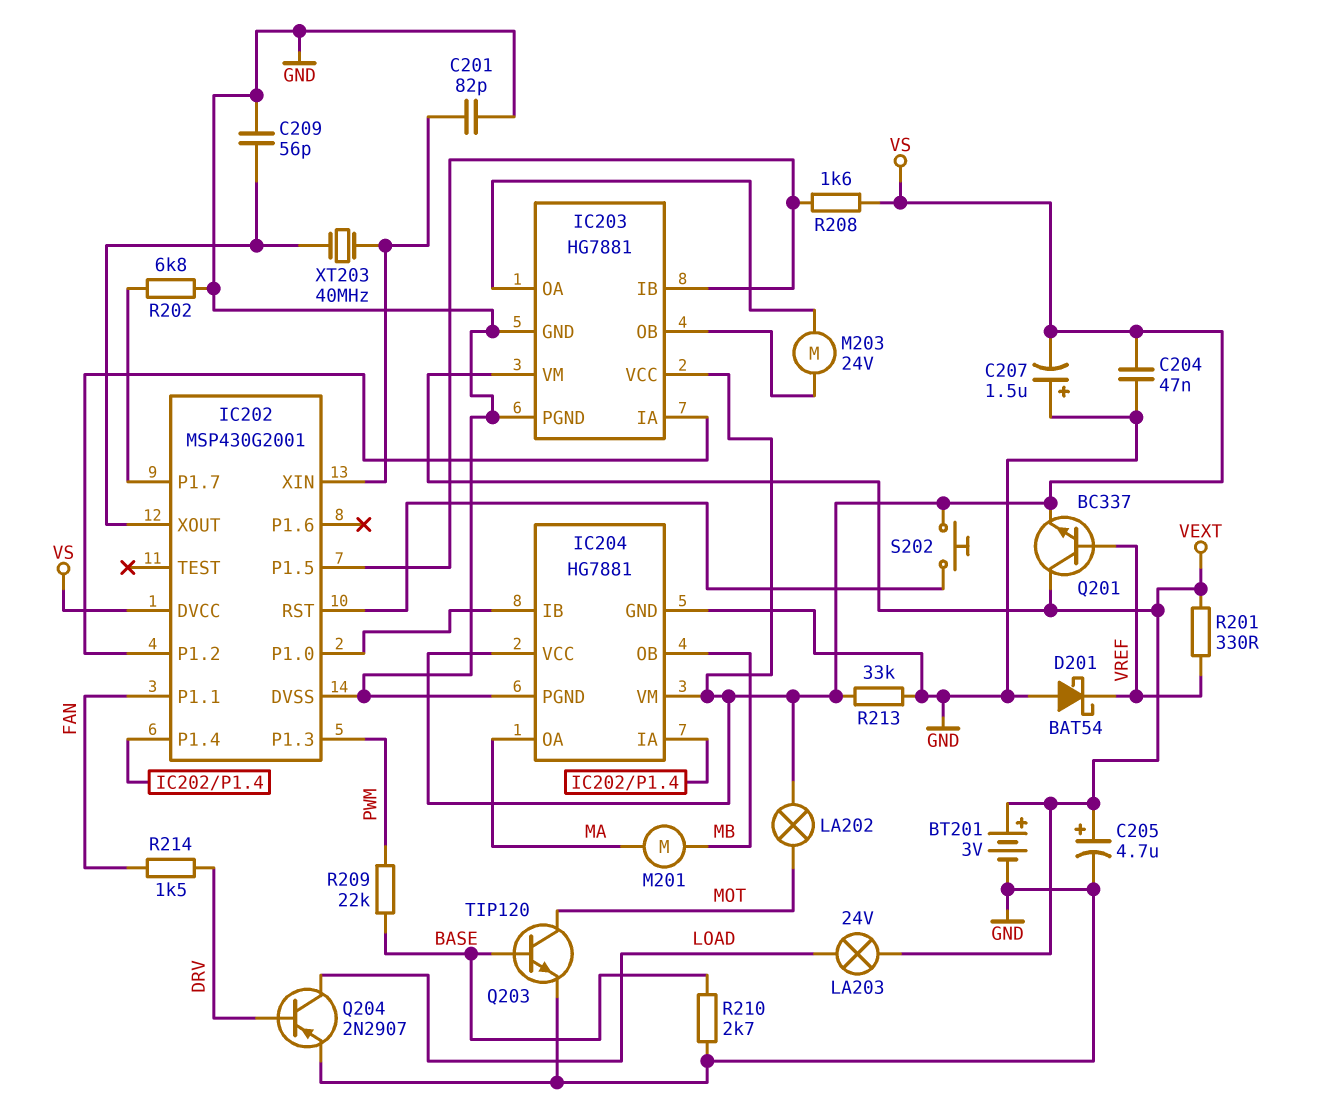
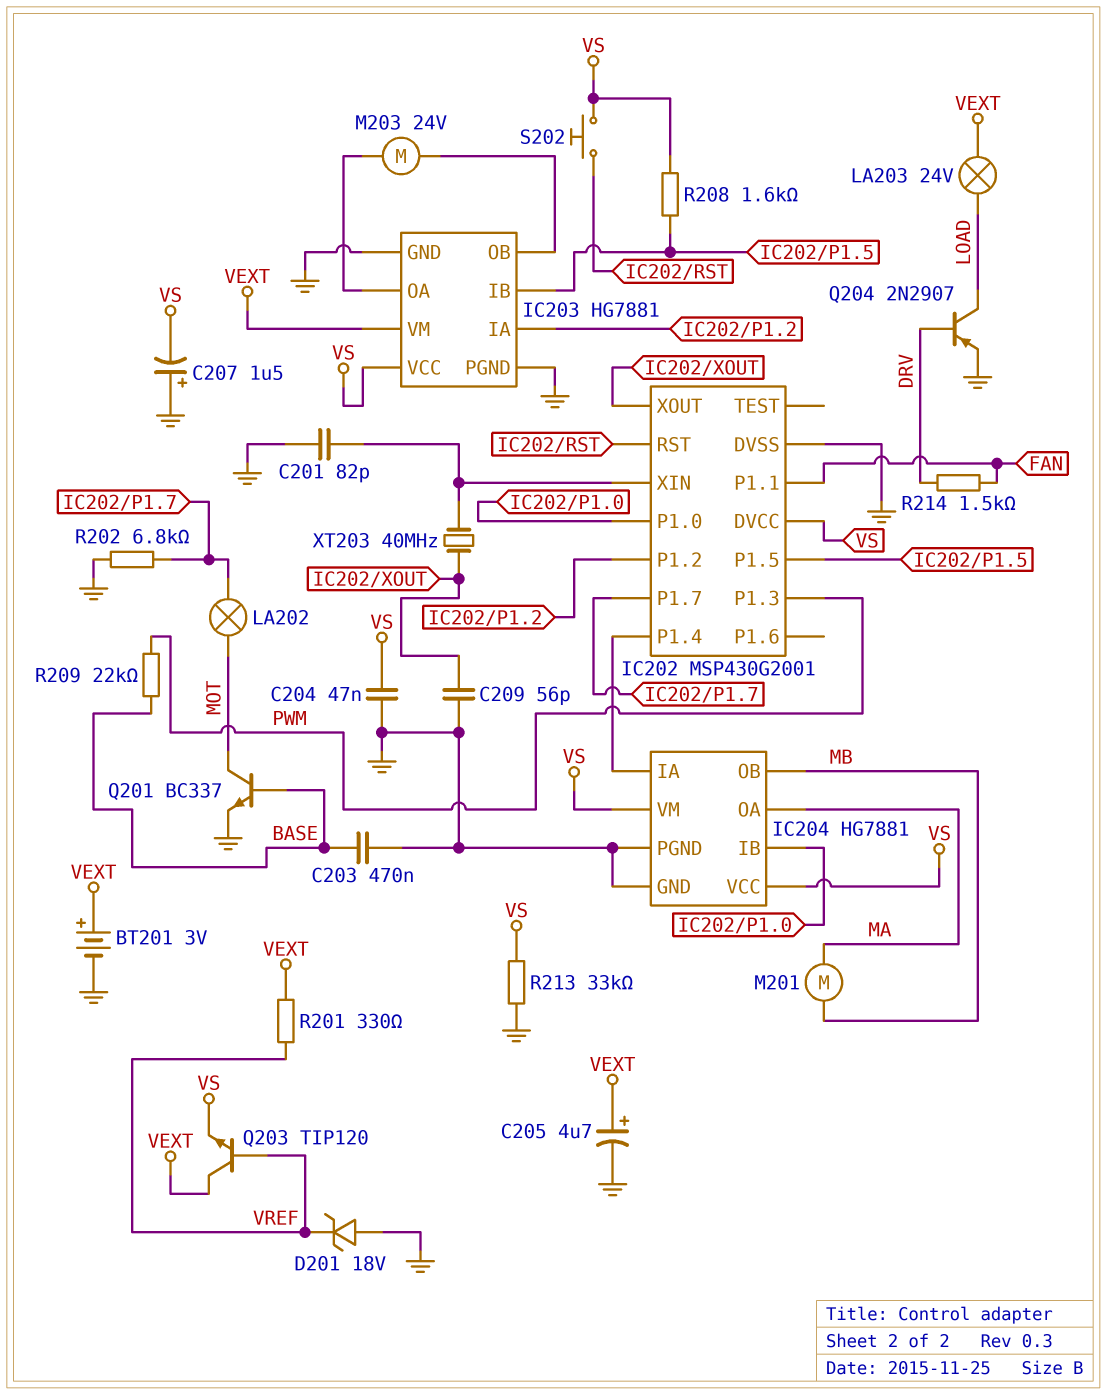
C203: none -> 470nF (BASE, GND)
D201: schottky BAT54 (A GND, K VREF) -> zener 18V (A GND, K VREF)
LA202: lamp (MOT, VS) -> lamp (IC202/P1.7, MOT)
Q201: NPN BC337 (B VREF, C VEXT, E VS) -> NPN BC337 (B BASE, C MOT, E GND)
Q203: NPN TIP120 (B BASE, C MOT, E GND) -> NPN TIP120 (B VREF, C VEXT, E VS)
R210: 2.7k (BASE, GND) -> none

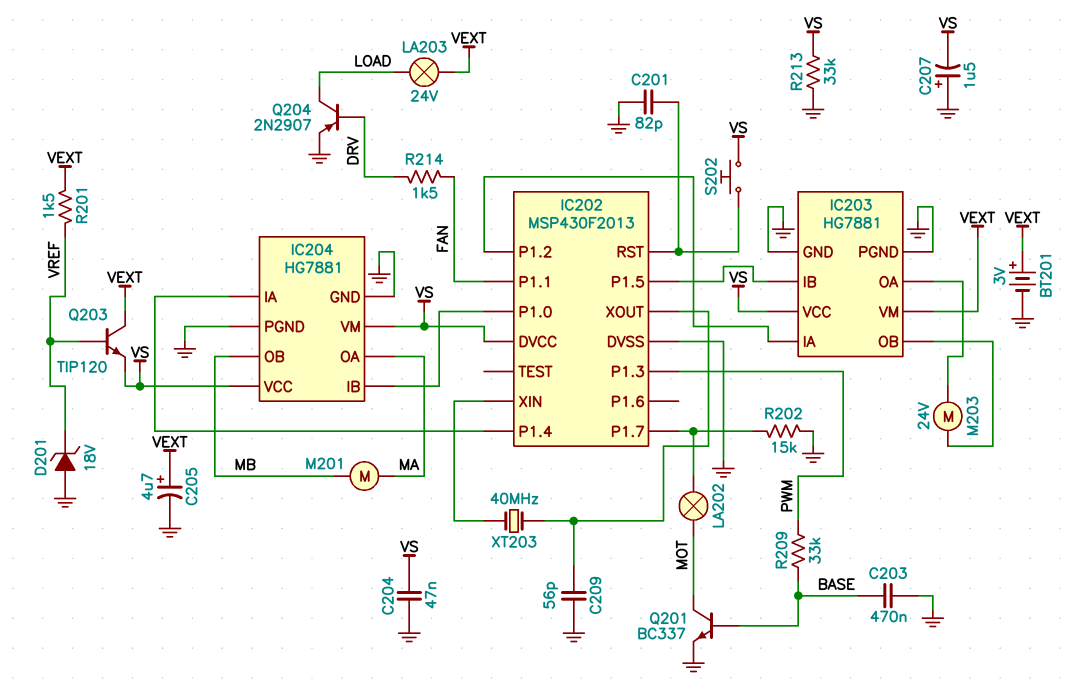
C201: 82pF (GND, IC202/XIN) -> 82pF (GND, IC202/RST)
IC202: MSP430G2001 -> MSP430F2013
R201: 330 (VEXT, VREF) -> 1.5k (VEXT, VREF)
R202: 6.8k (GND, IC202/P1.7) -> 15k (GND, IC202/P1.7)
R208: 1.6k (IC202/P1.5, VS) -> none
R209: 22k (BASE, PWM) -> 33k (BASE, PWM)

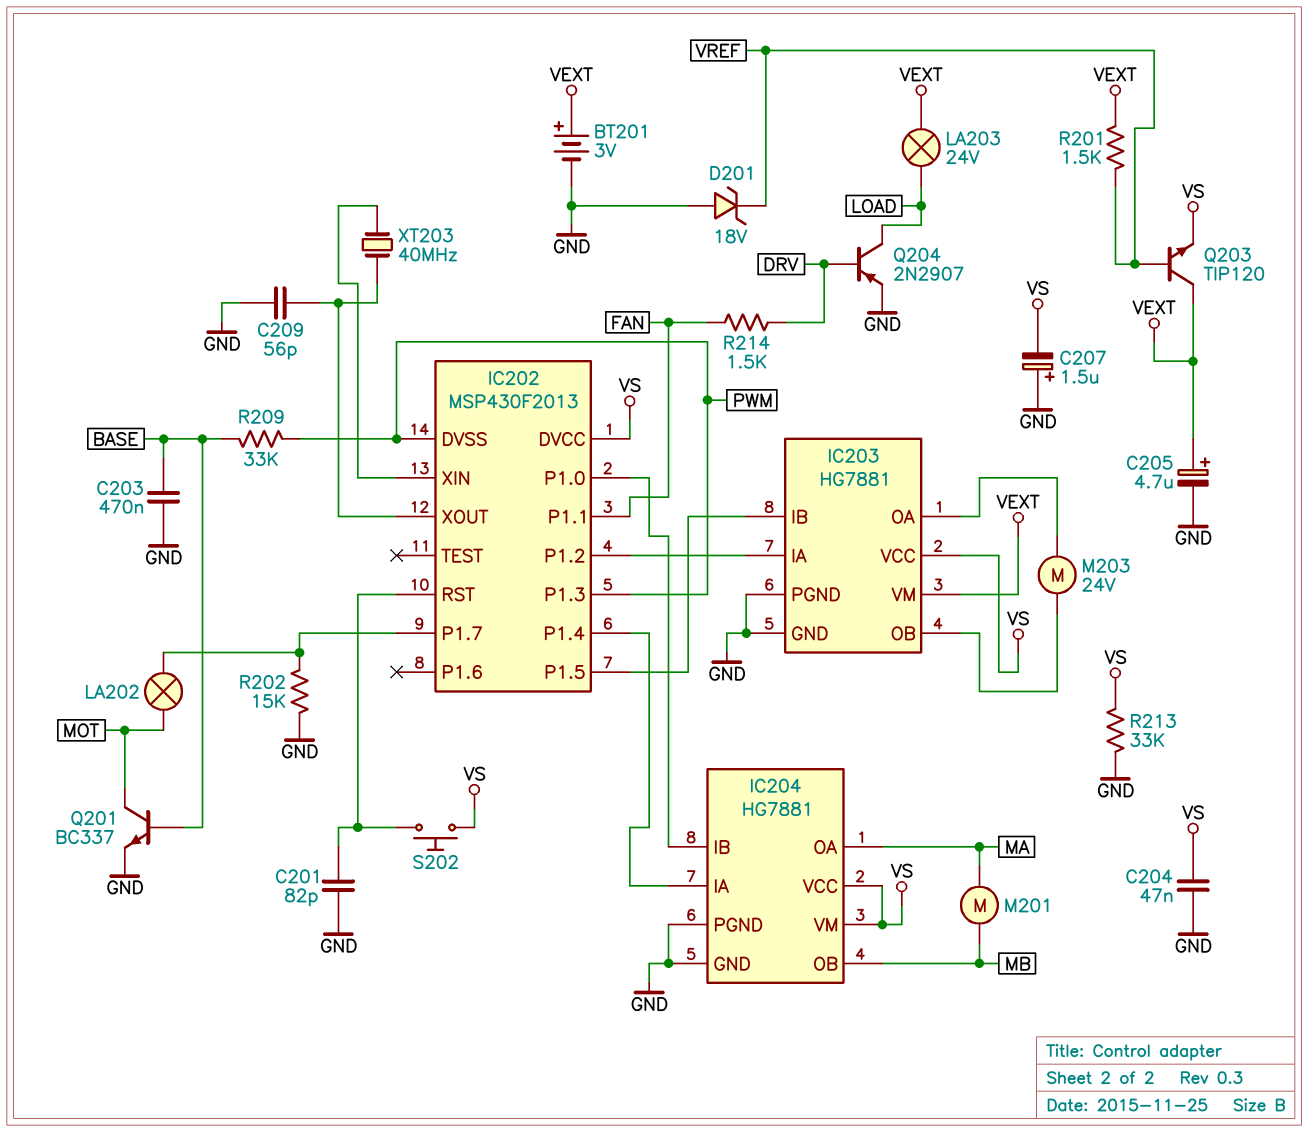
IC202 pin DVSS: GND -> PWM

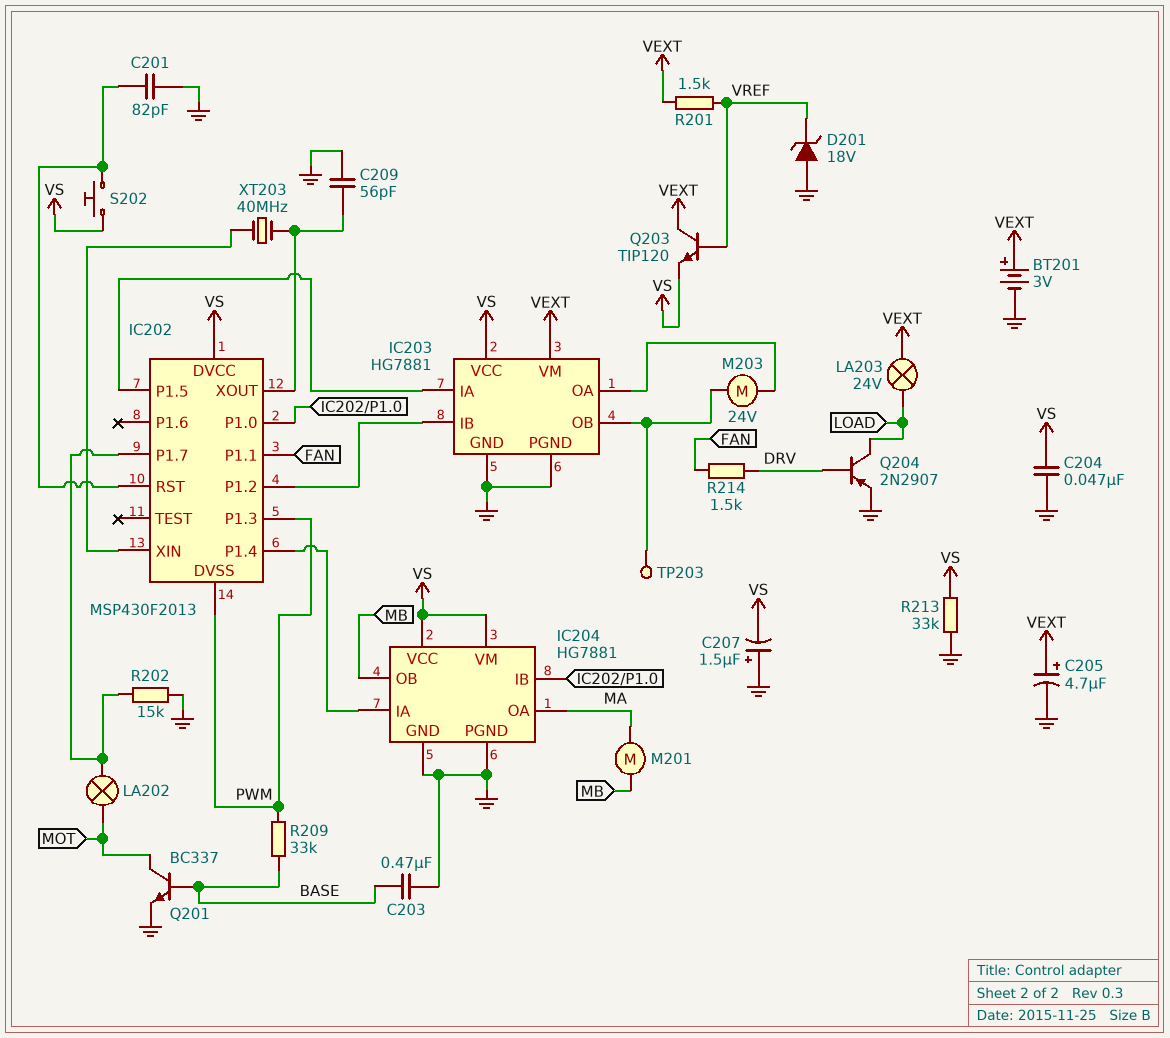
IC203 pin IA: IC202/P1.2 -> IC202/P1.5
IC203 pin IB: IC202/P1.5 -> IC202/P1.2
TP203: none -> test point (IC203/OB)

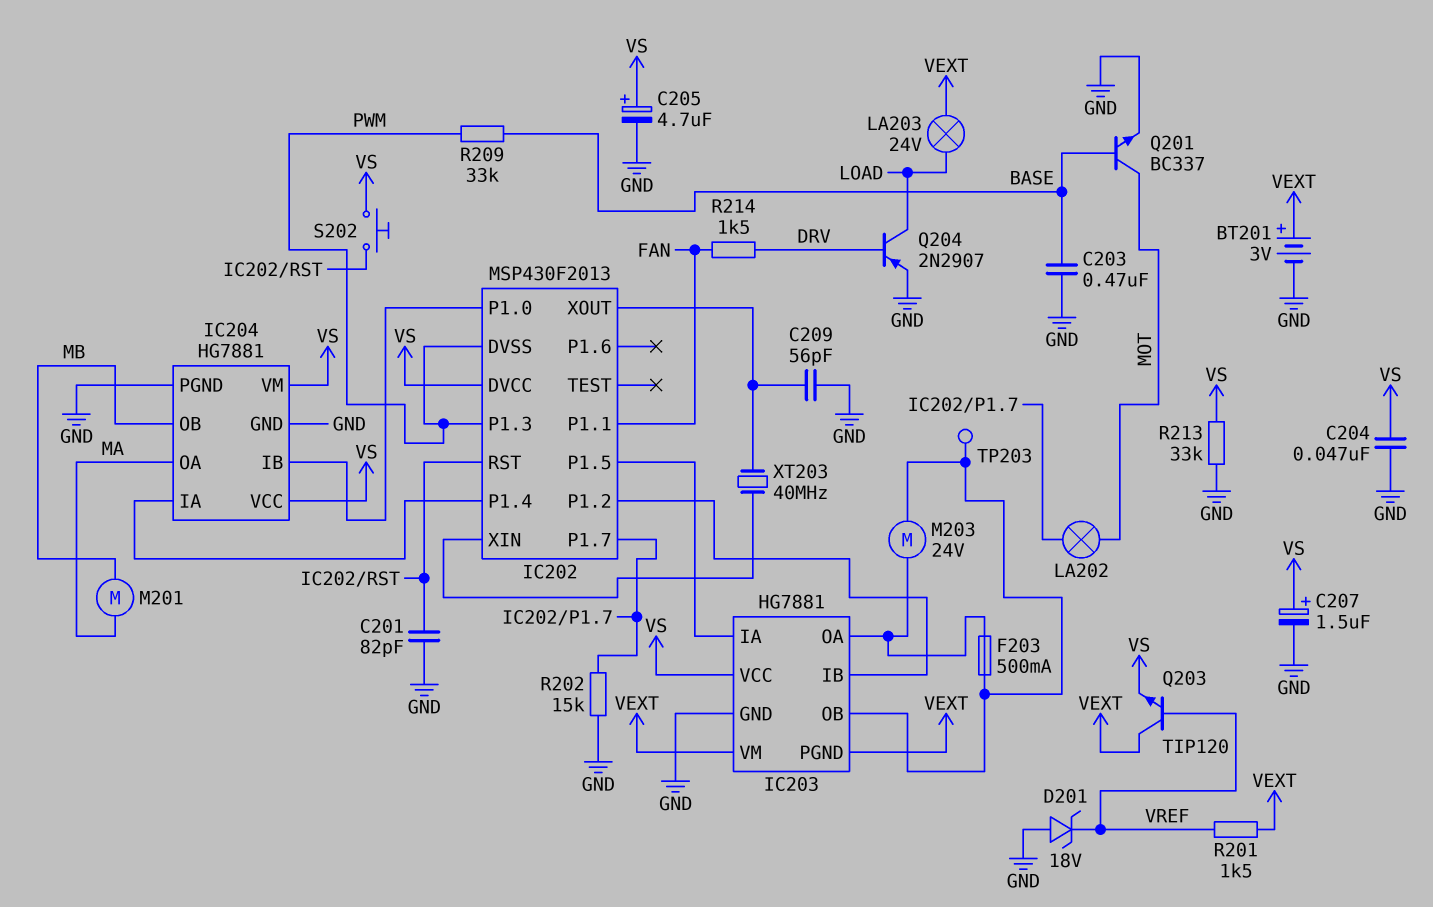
C205: 4.7uF (plus VEXT, minus GND) -> 4.7uF (plus VS, minus GND)
C207: 1.5uF (plus GND, minus VS) -> 1.5uF (plus VS, minus GND)
F203: none -> 500mA (IC203/OA, IC203/OB)
IC203 pin PGND: GND -> VEXT

